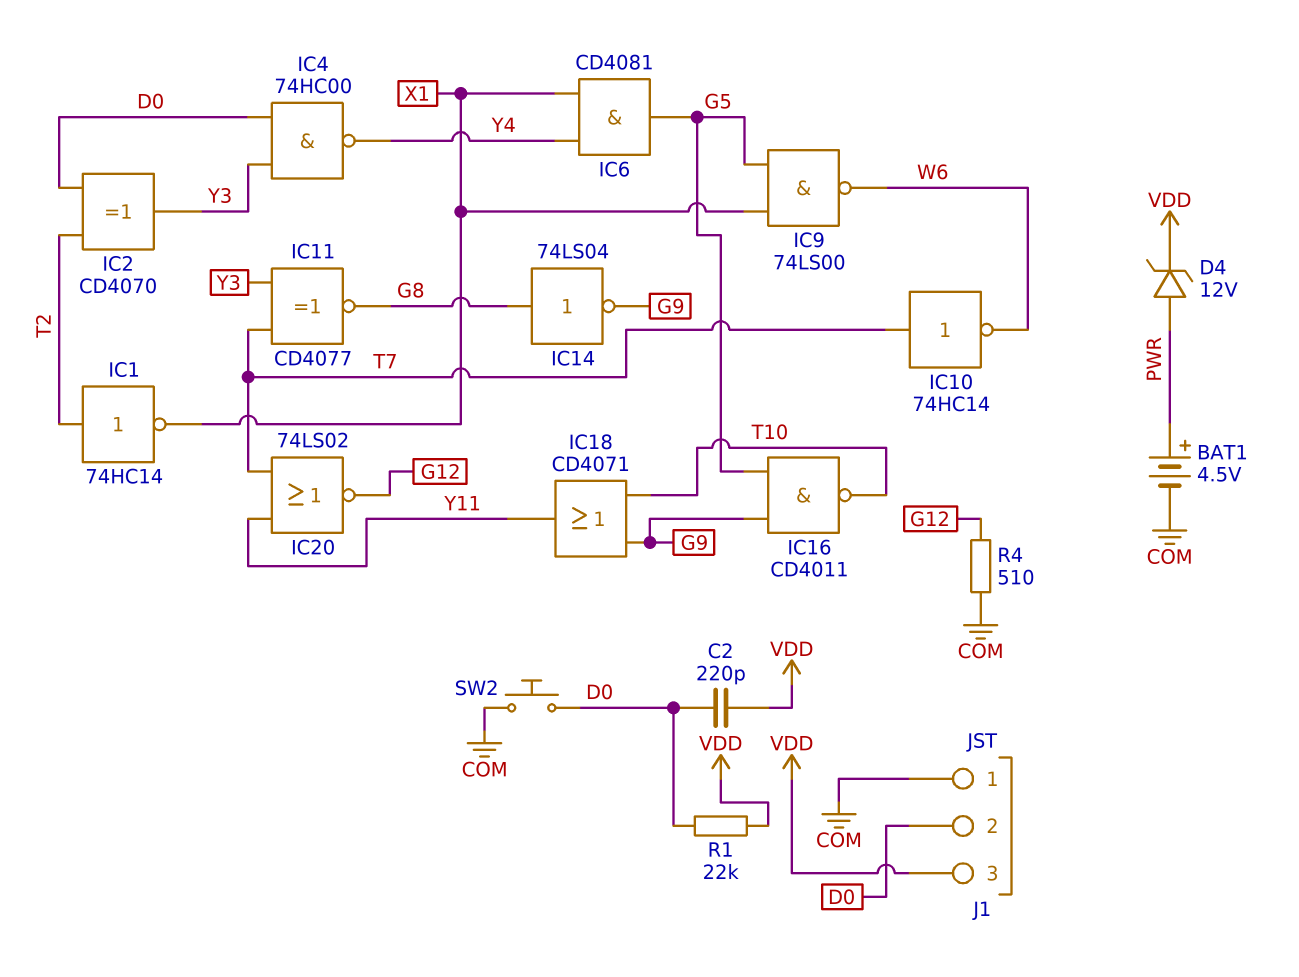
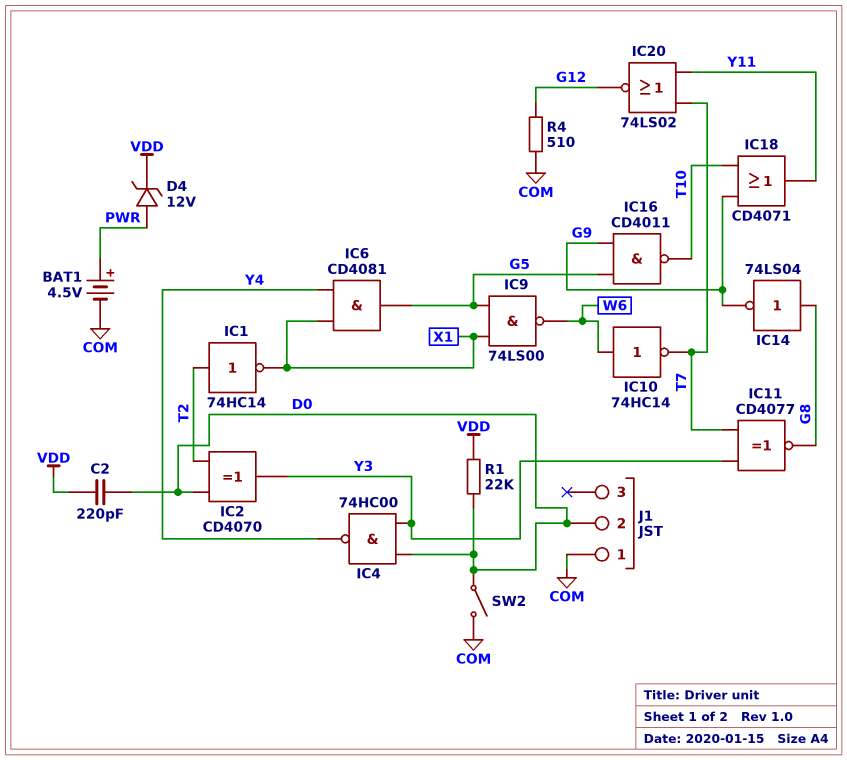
IC10: NOT 74HC14 (in T7, out W6) -> NOT 74HC14 (in W6, out T7)
J1 pin 3: VDD -> none
SW2: button (COM, D0) -> switch (COM, D0)

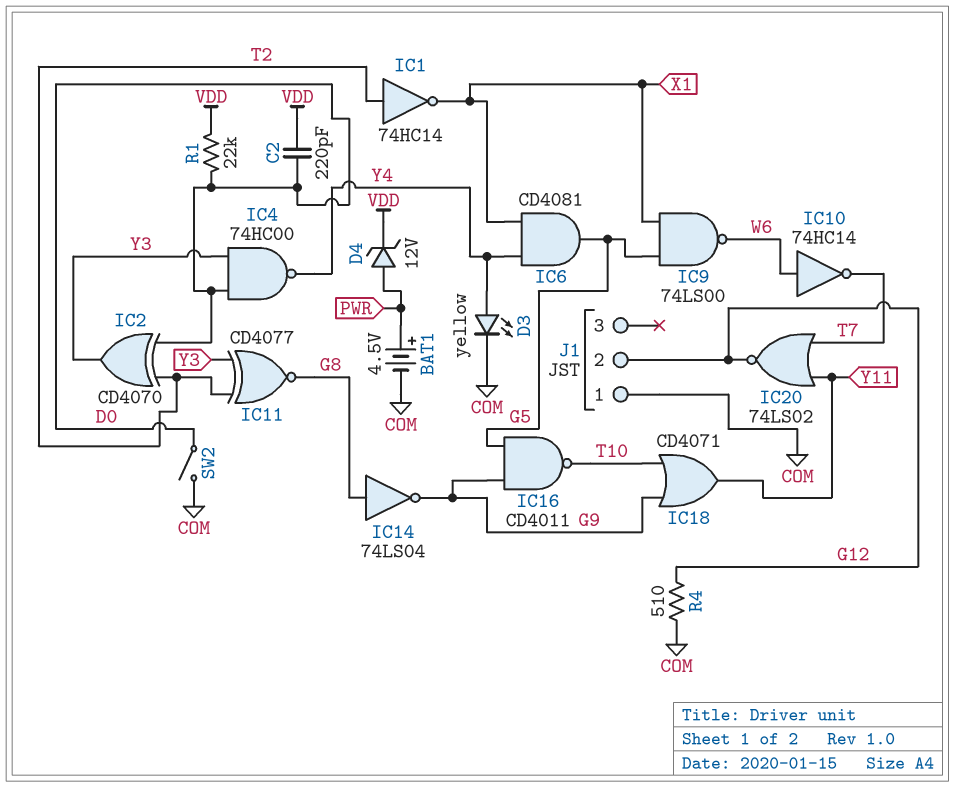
D3: none -> LED yellow (A Y4, K COM)
IC11: XNOR CD4077 (in T7, in Y3, out G8) -> XNOR CD4077 (in T2, in Y3, out G8)
J1 pin 2: D0 -> G12

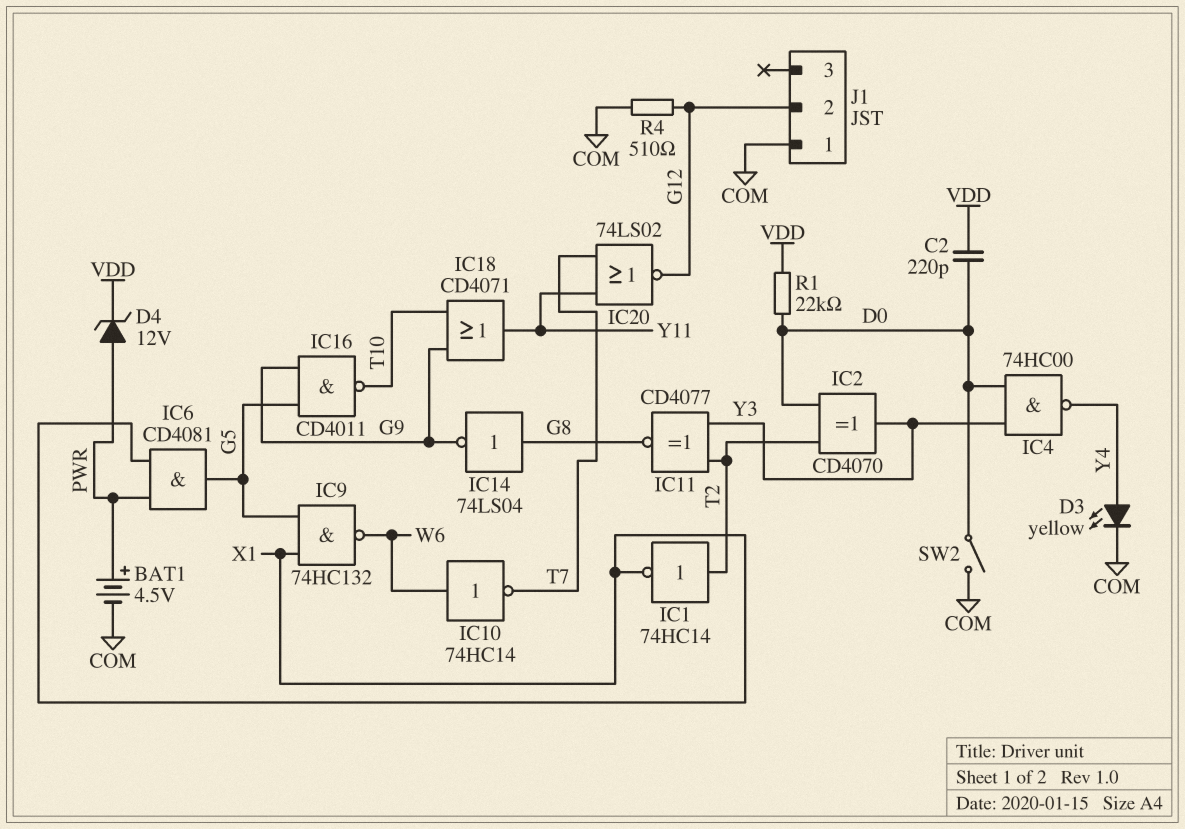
IC6: AND CD4081 (in X1, in Y4, out G5) -> AND CD4081 (in PWR, in X1, out G5)
IC9: NAND 74LS00 (in G5, in X1, out W6) -> NAND 74HC132 (in G5, in X1, out W6)

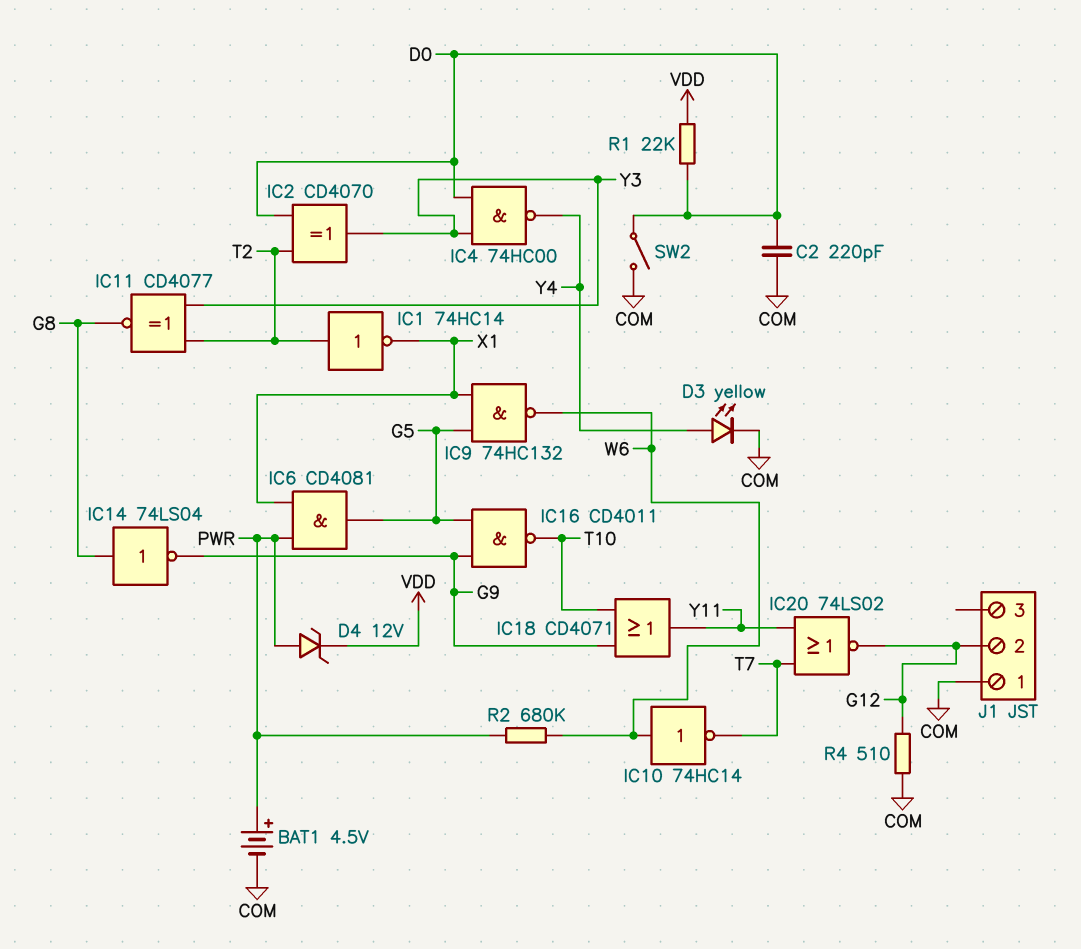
C2: 220pF (D0, VDD) -> 220pF (COM, D0)
R2: none -> 680k (PWR, W6)

